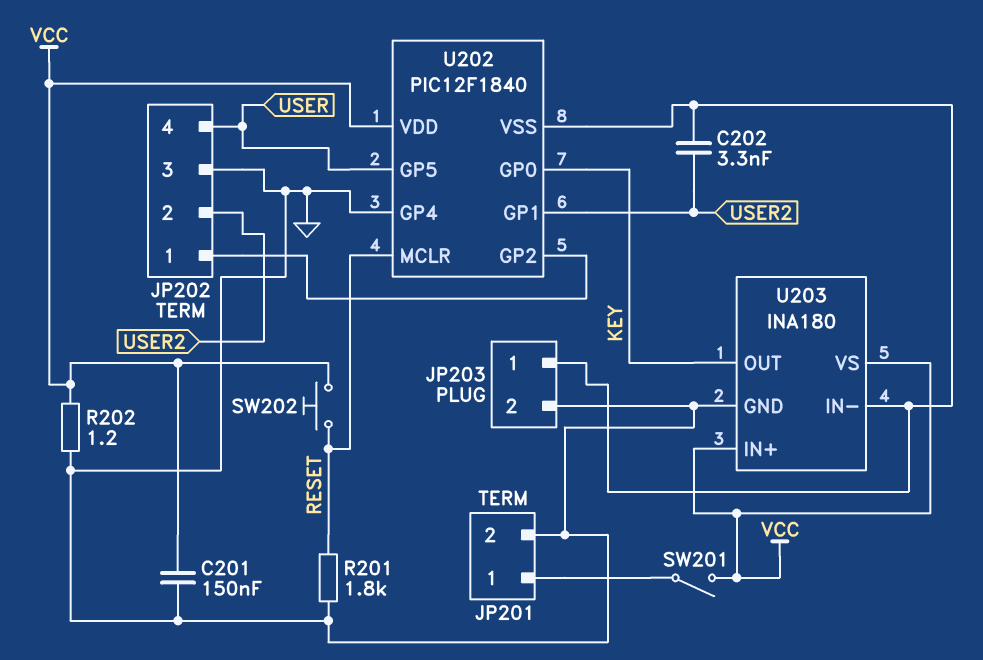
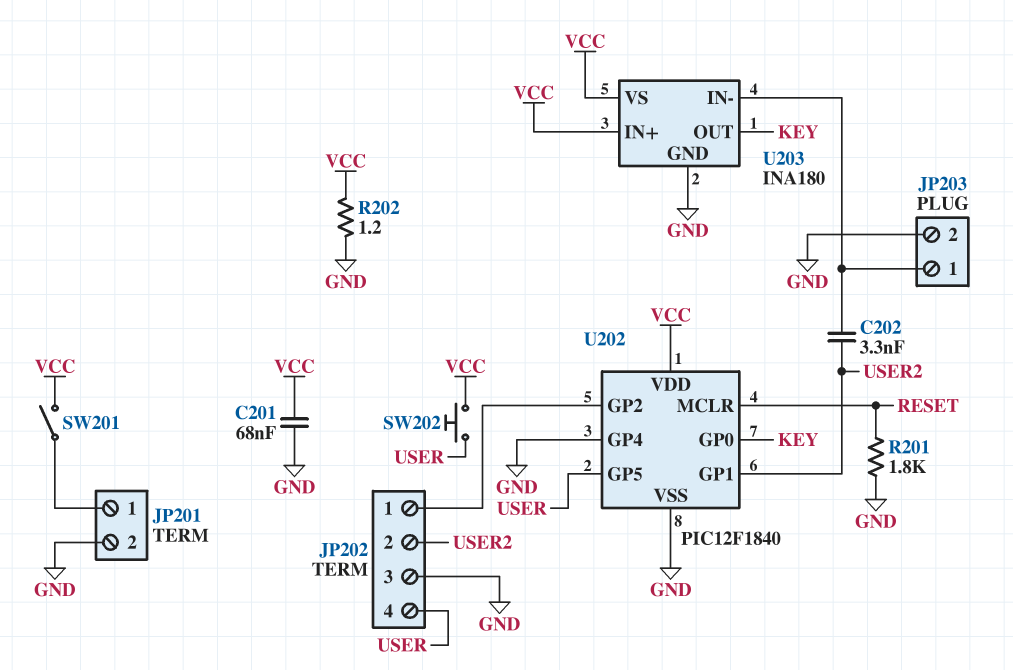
C201: 150nF (GND, VCC) -> 68nF (GND, VCC)
SW202: button (RESET, VCC) -> button (USER, VCC)
U202 pin VSS: JP203/1 -> GND

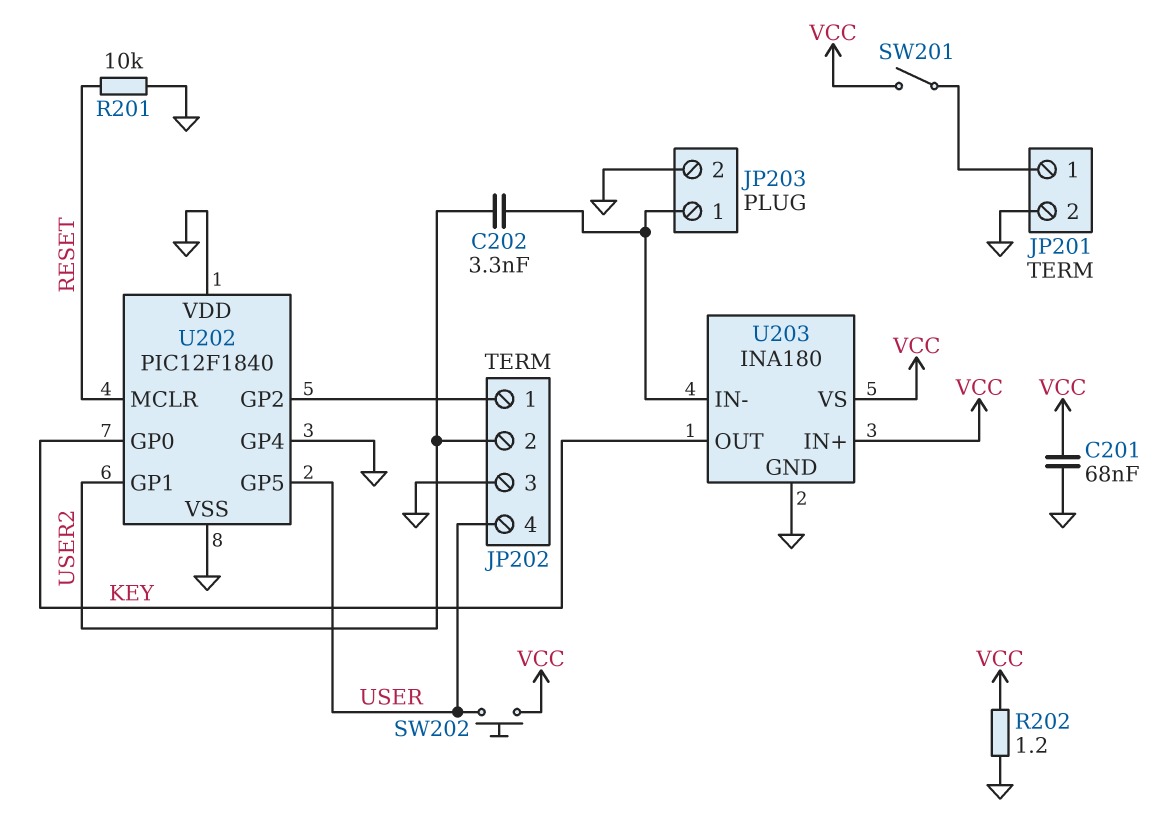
R201: 1.8k (GND, RESET) -> 10k (GND, RESET)
U202 pin VDD: VCC -> GND

